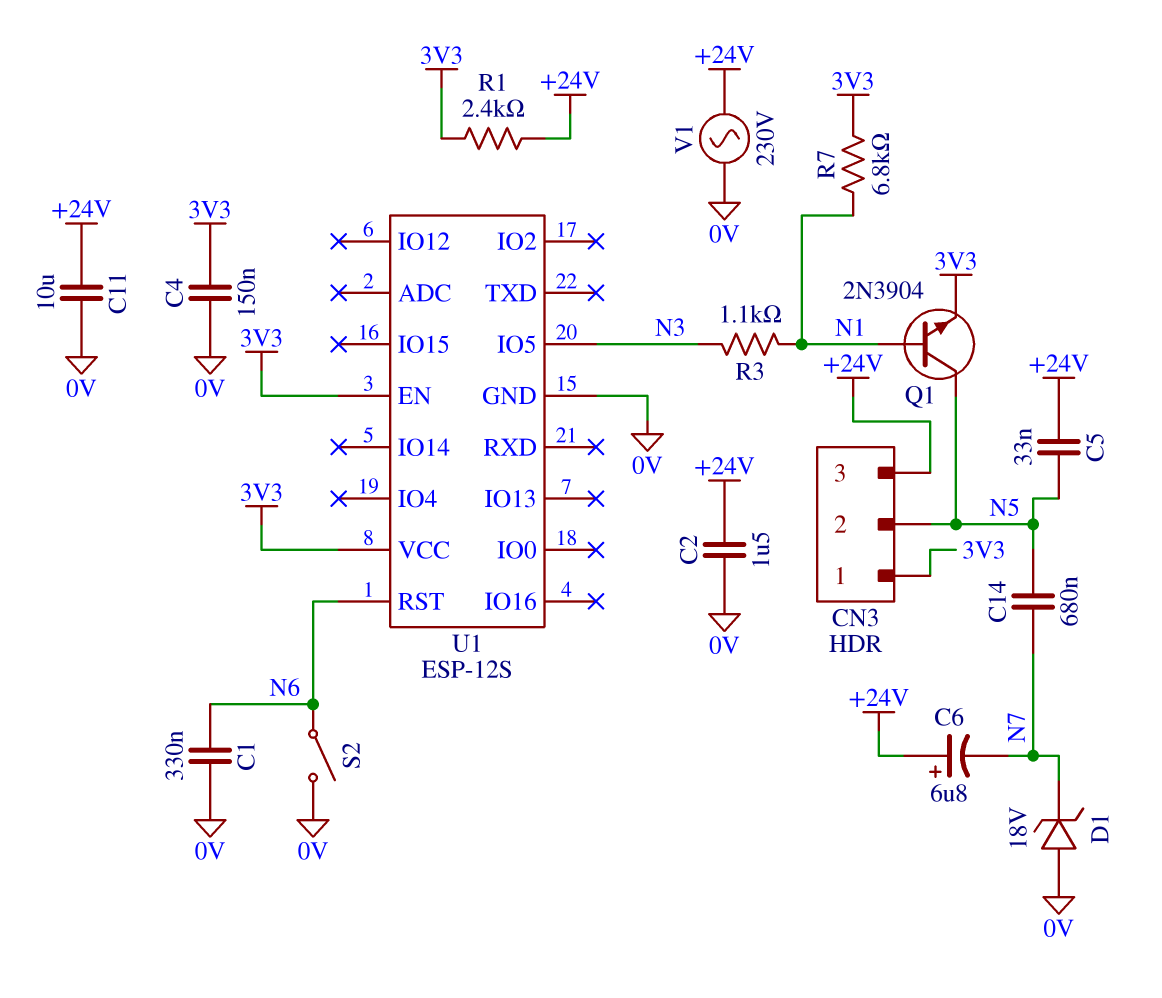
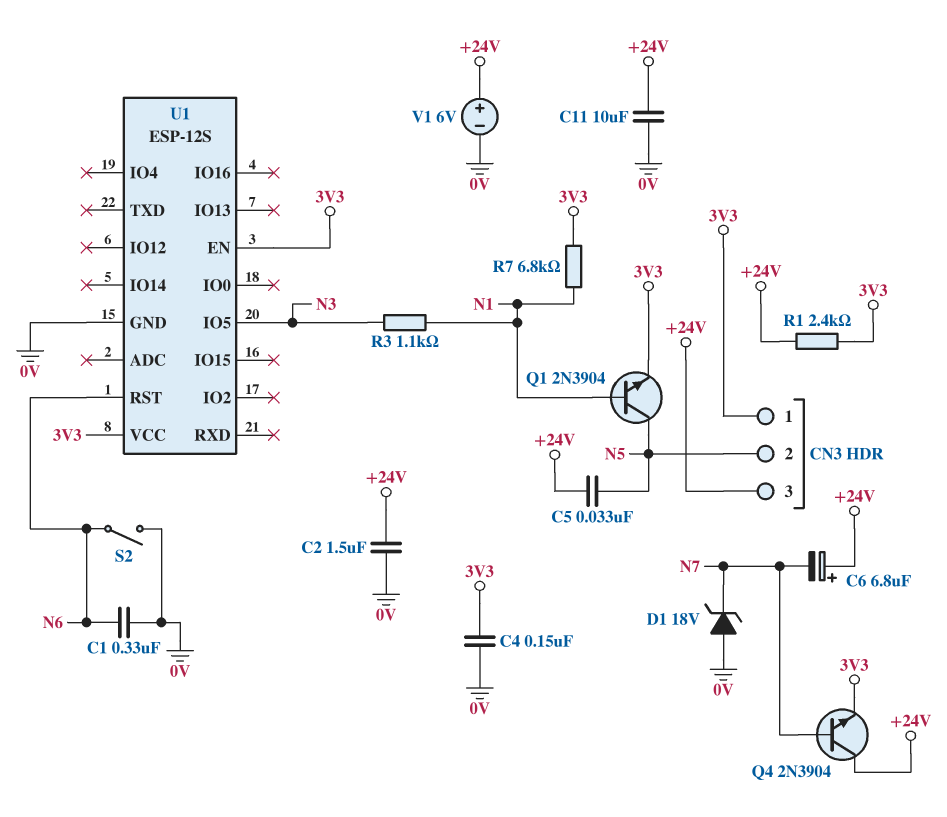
C14: 680nF (N5, N7) -> none
Q4: none -> NPN 2N3904 (B N7, C +24V, E 3V3)
V1: AC 230V (+24V, 0V) -> 6V (plus +24V, minus 0V)

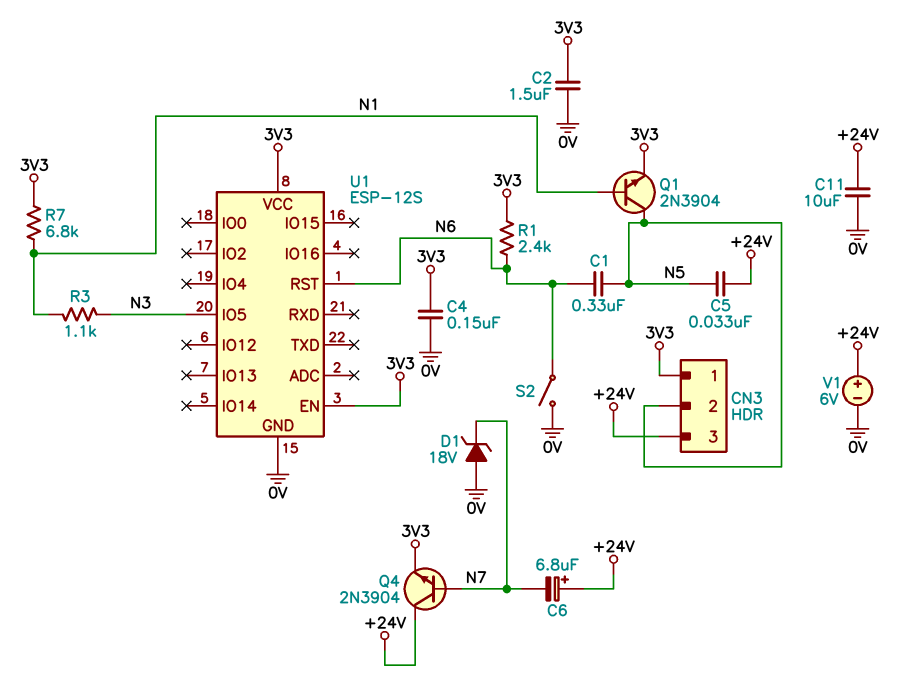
C1: 330nF (0V, N6) -> 330nF (N5, N6)
C2: 1.5uF (+24V, 0V) -> 1.5uF (0V, 3V3)
R1: 2.4k (+24V, 3V3) -> 2.4k (3V3, N6)

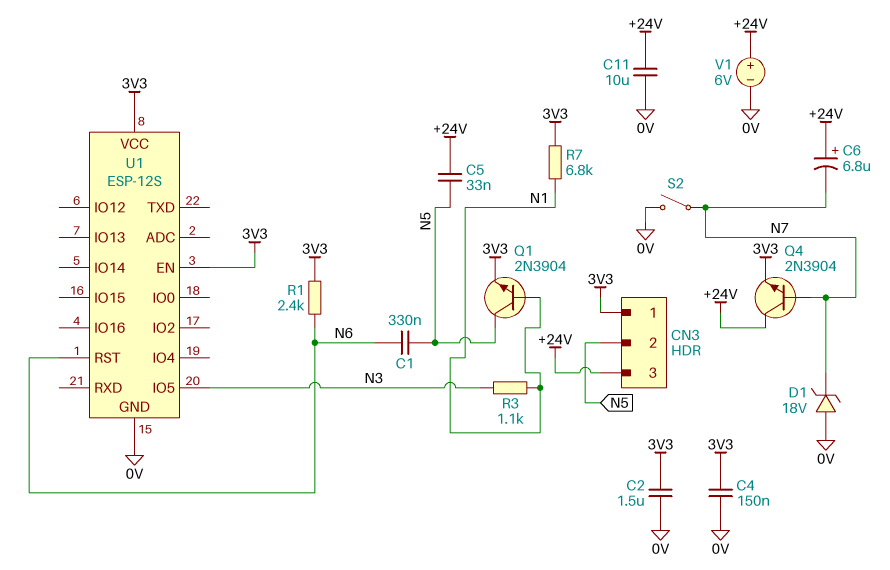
S2: switch (0V, N6) -> switch (0V, N7)

